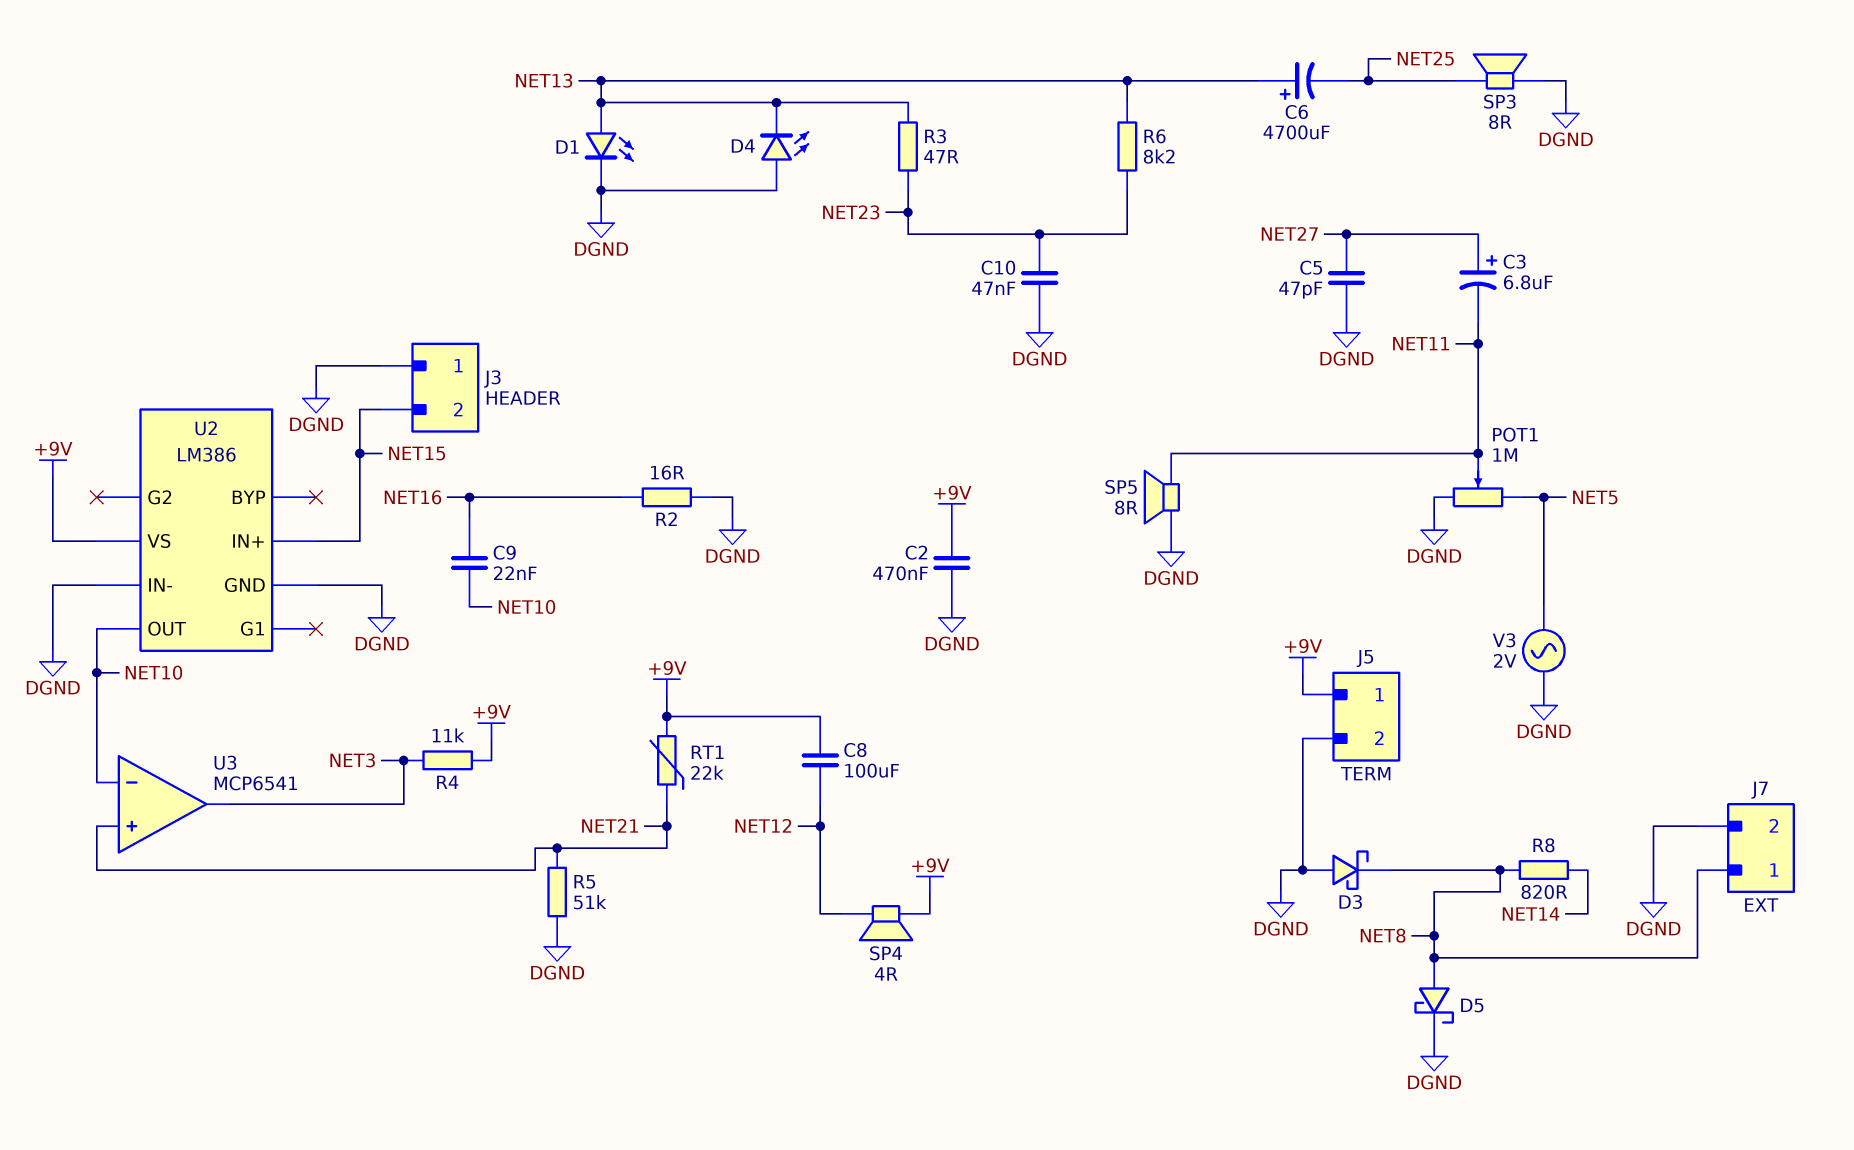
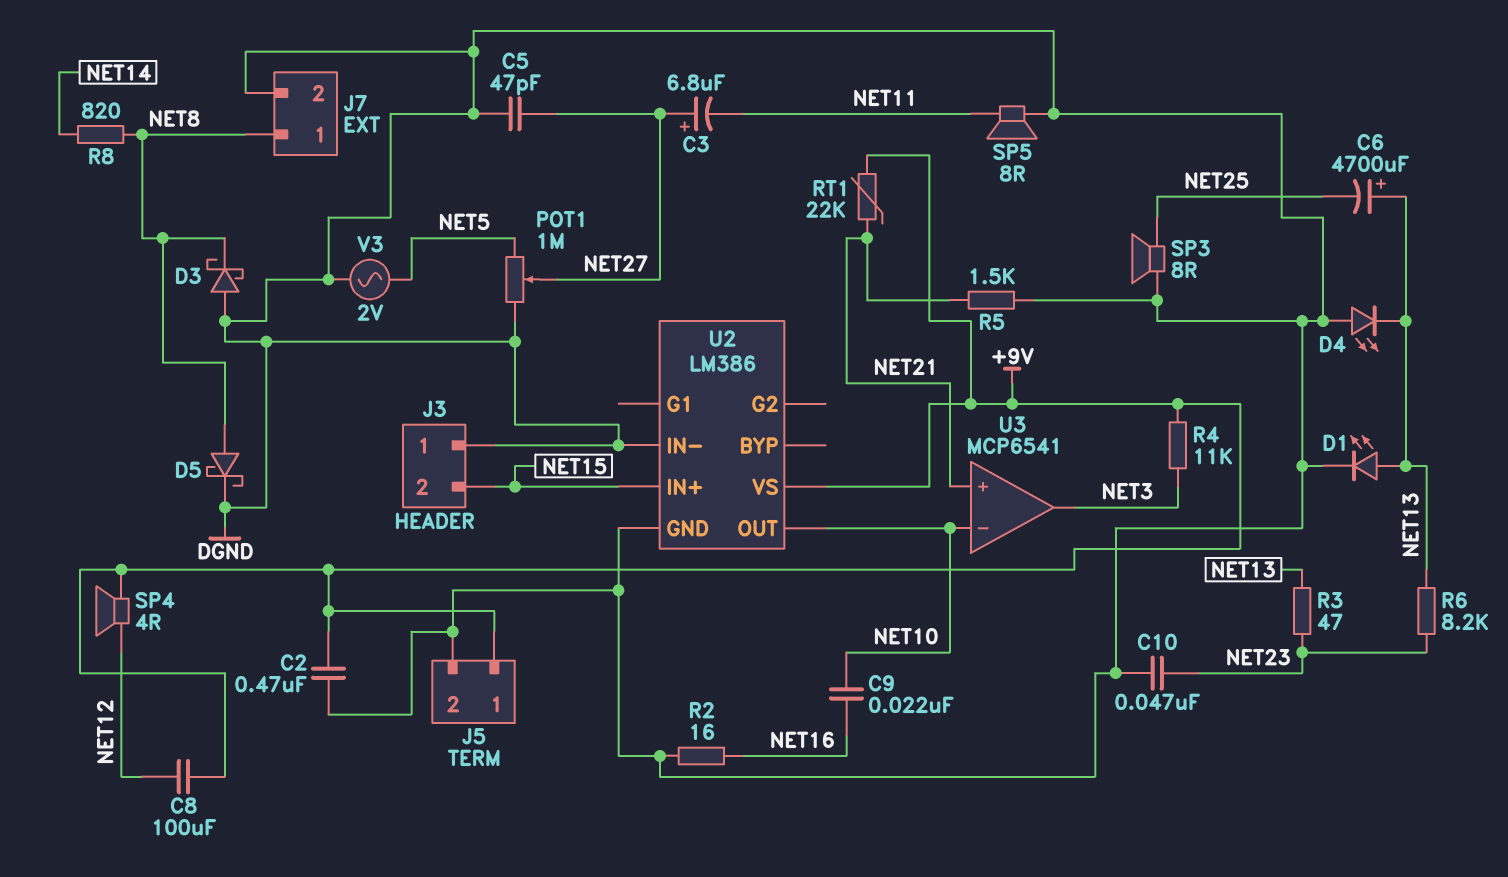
POT1: 1M (DGND, NET5, wiper NET11) -> 1M (DGND, NET5, wiper NET27)
R5: 51k (DGND, NET21) -> 1.5k (DGND, NET21)

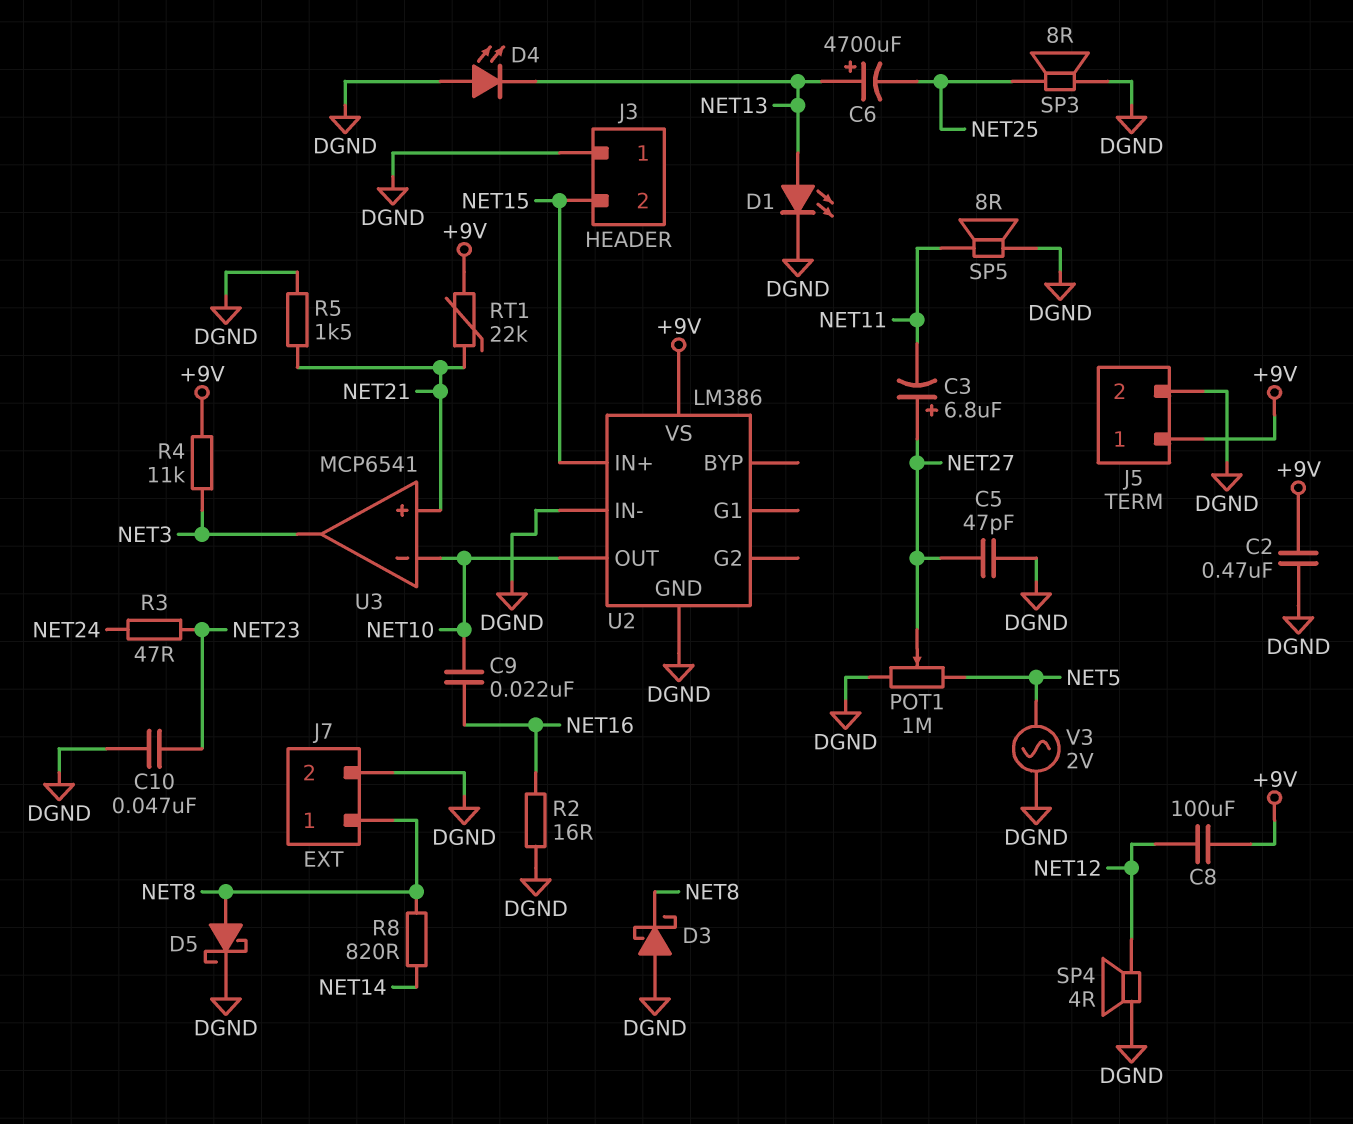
R3: 47 (NET13, NET23) -> 47 (NET23, NET24)
R6: 8.2k (NET13, NET23) -> none
SP4: speaker 4R (+9V, NET12) -> speaker 4R (DGND, NET12)

